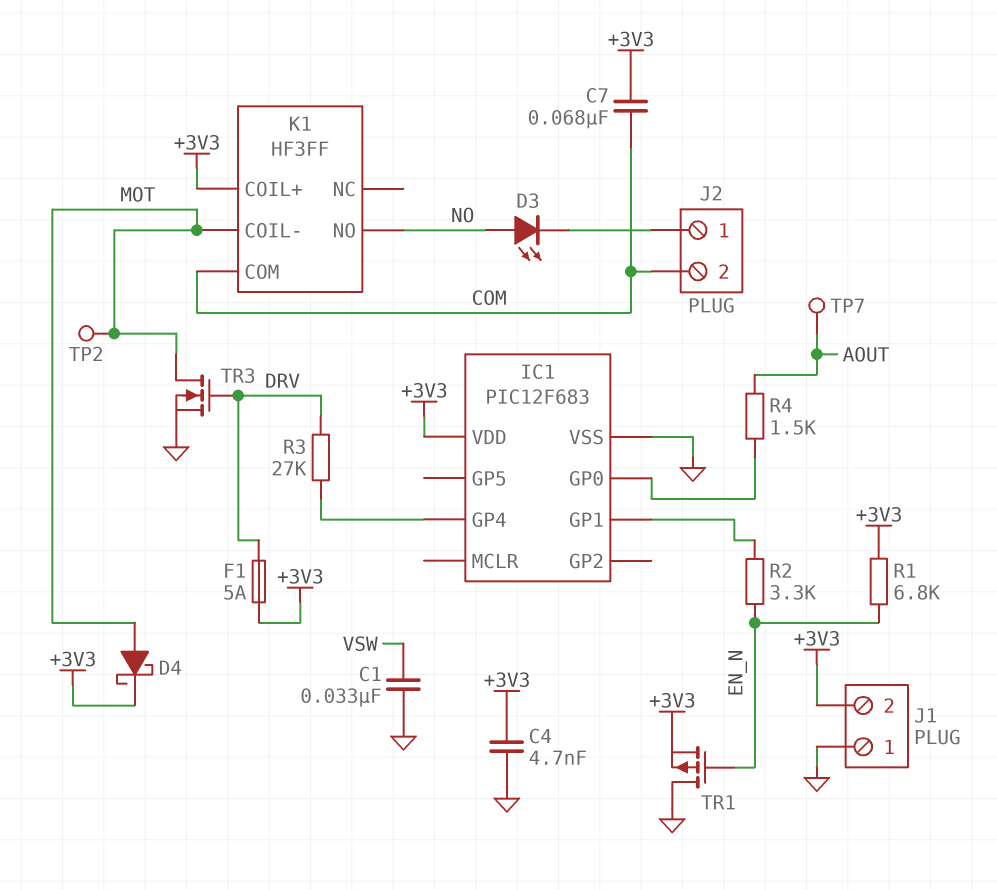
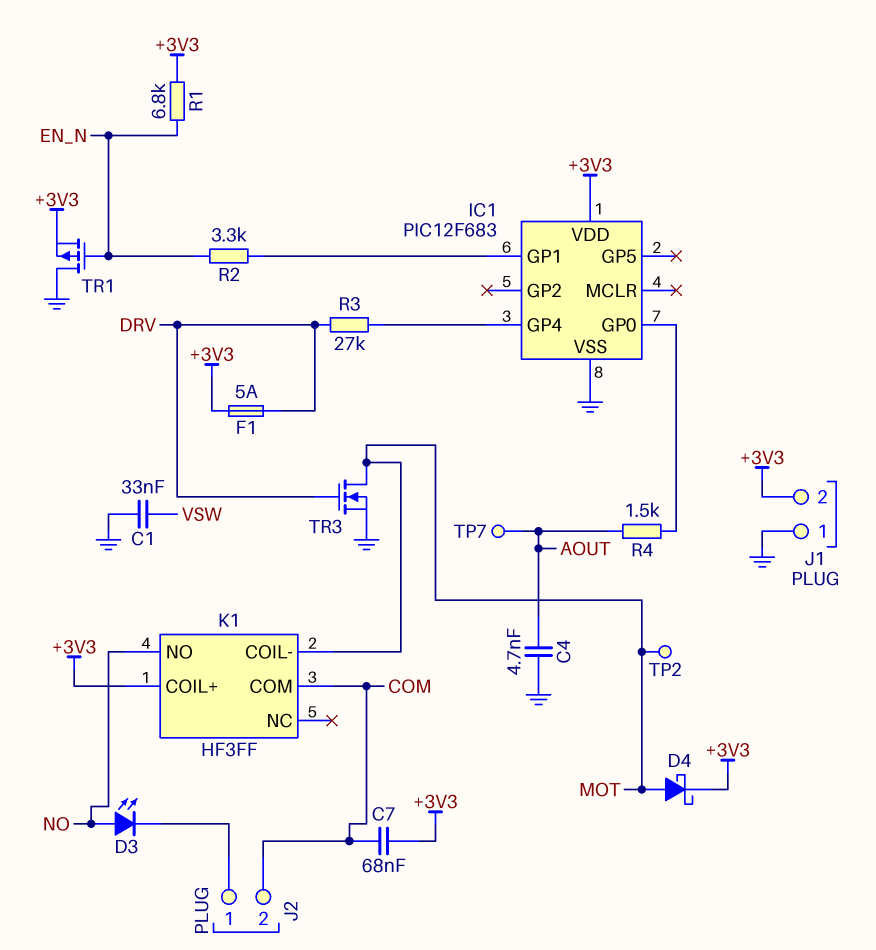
C4: 4.7nF (+3V3, GND) -> 4.7nF (AOUT, GND)

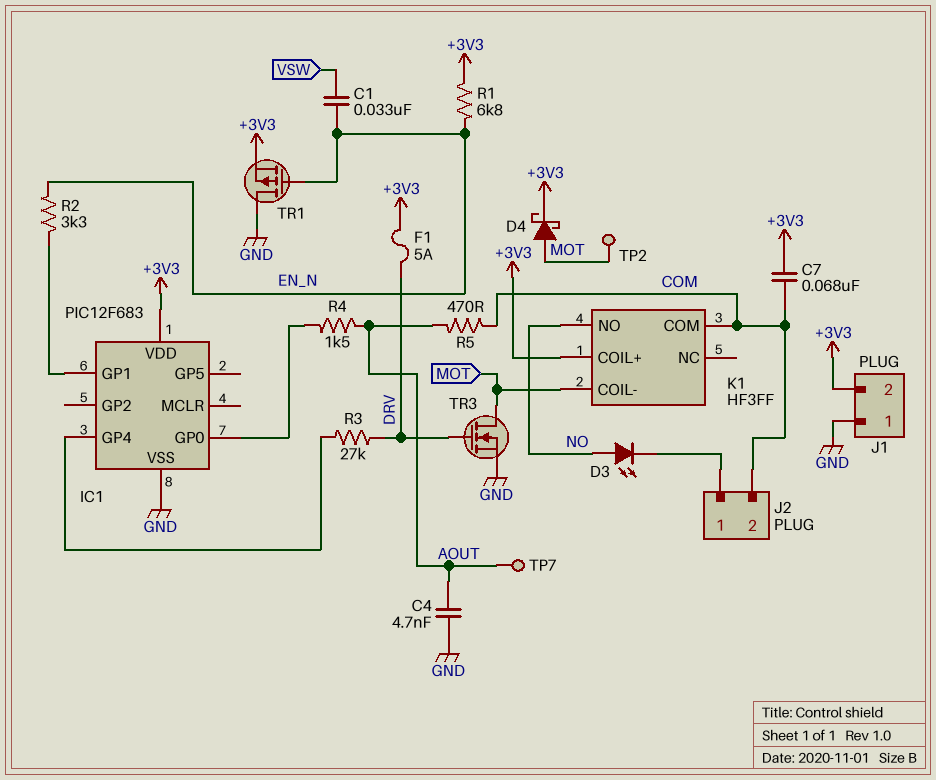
C1: 33nF (GND, VSW) -> 33nF (EN_N, VSW)
R5: none -> 470 (AOUT, COM)

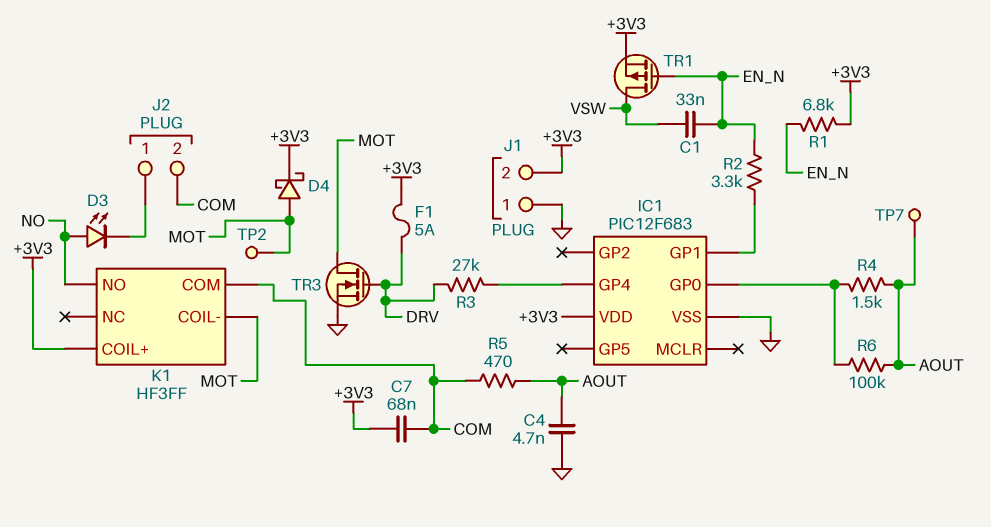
R6: none -> 100k (AOUT, IC1/GP0)
TR1: PMOS (G EN_N, D GND, S +3V3) -> PMOS (G EN_N, D VSW, S +3V3)

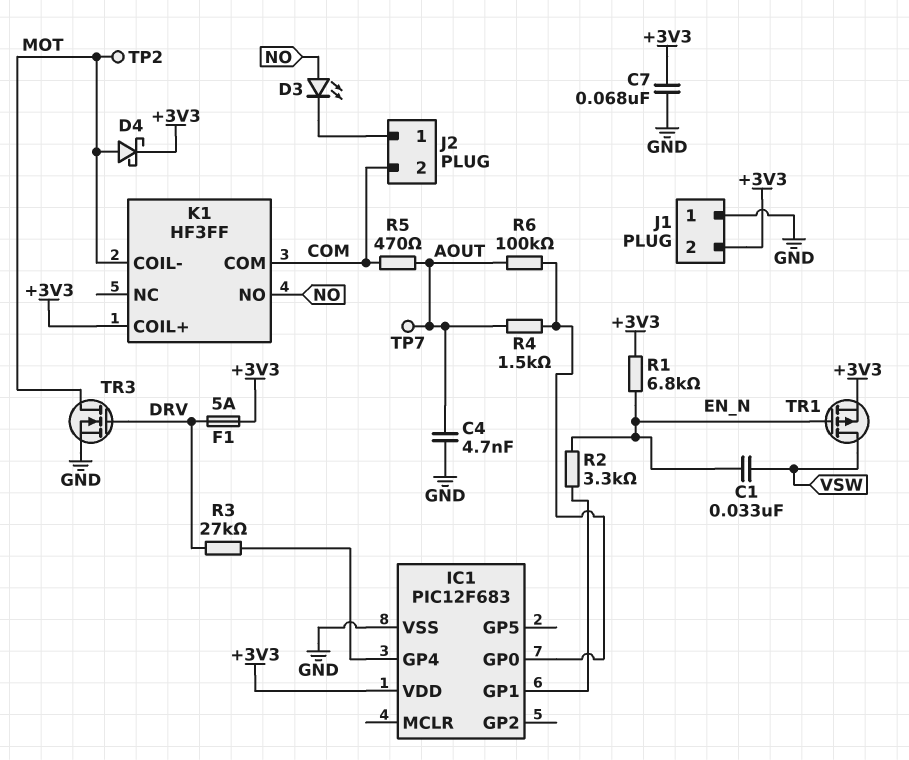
C7: 68nF (+3V3, COM) -> 68nF (+3V3, GND)

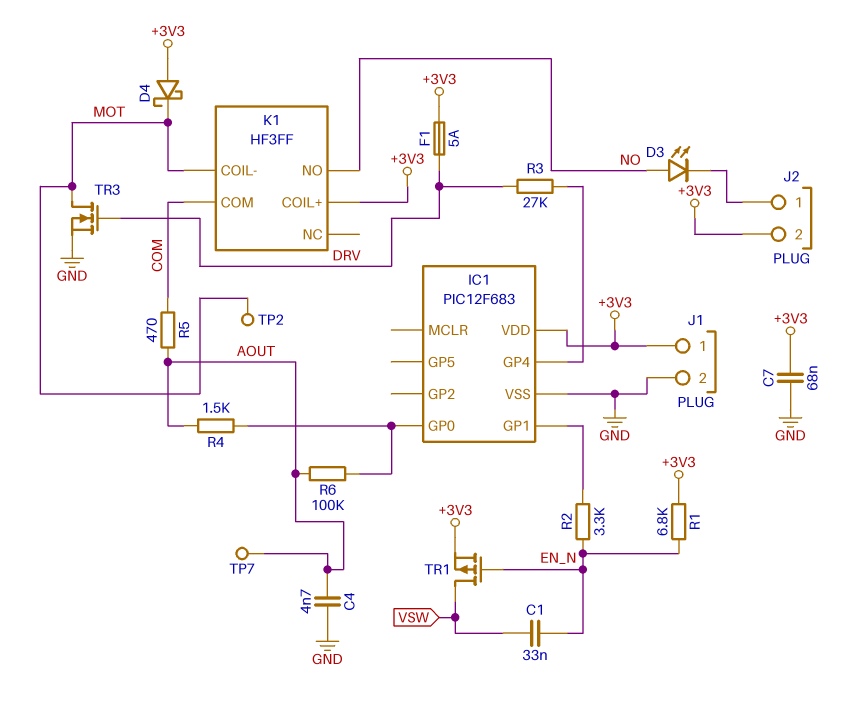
D4: schottky (A MOT, K +3V3) -> schottky (A +3V3, K MOT)
J1 pin 1: GND -> +3V3
J1 pin 2: +3V3 -> GND
J2 pin 2: COM -> +3V3

